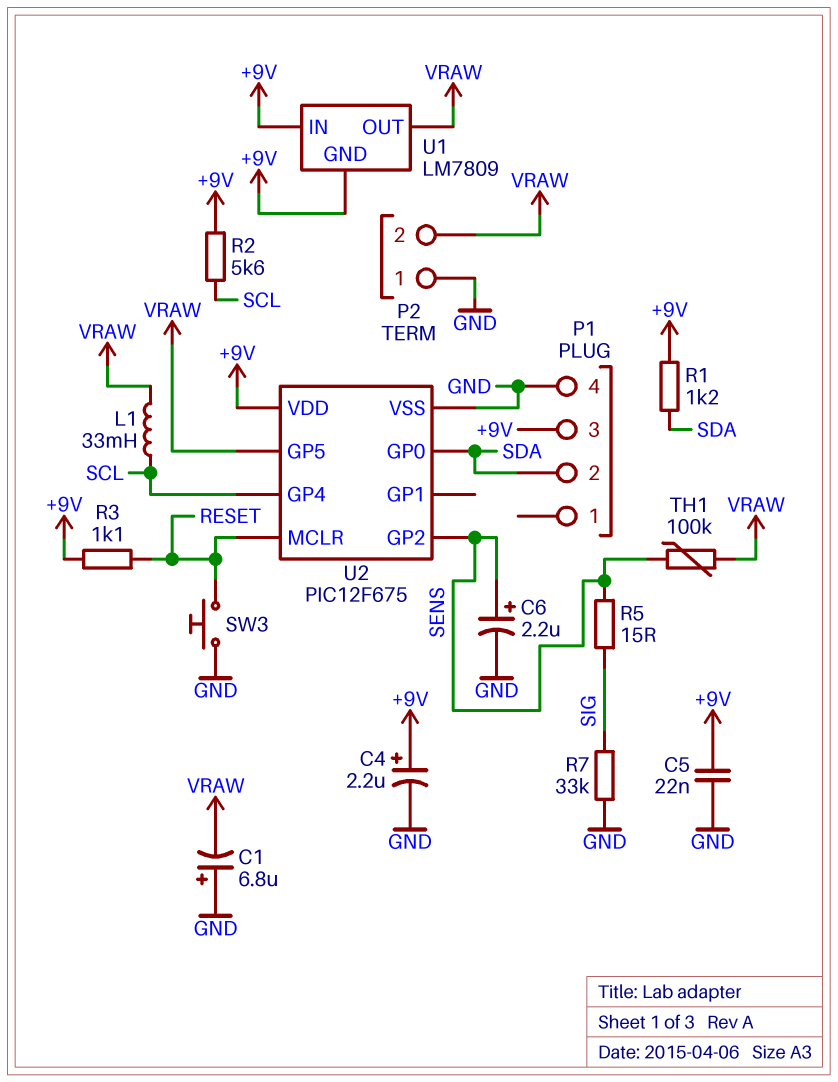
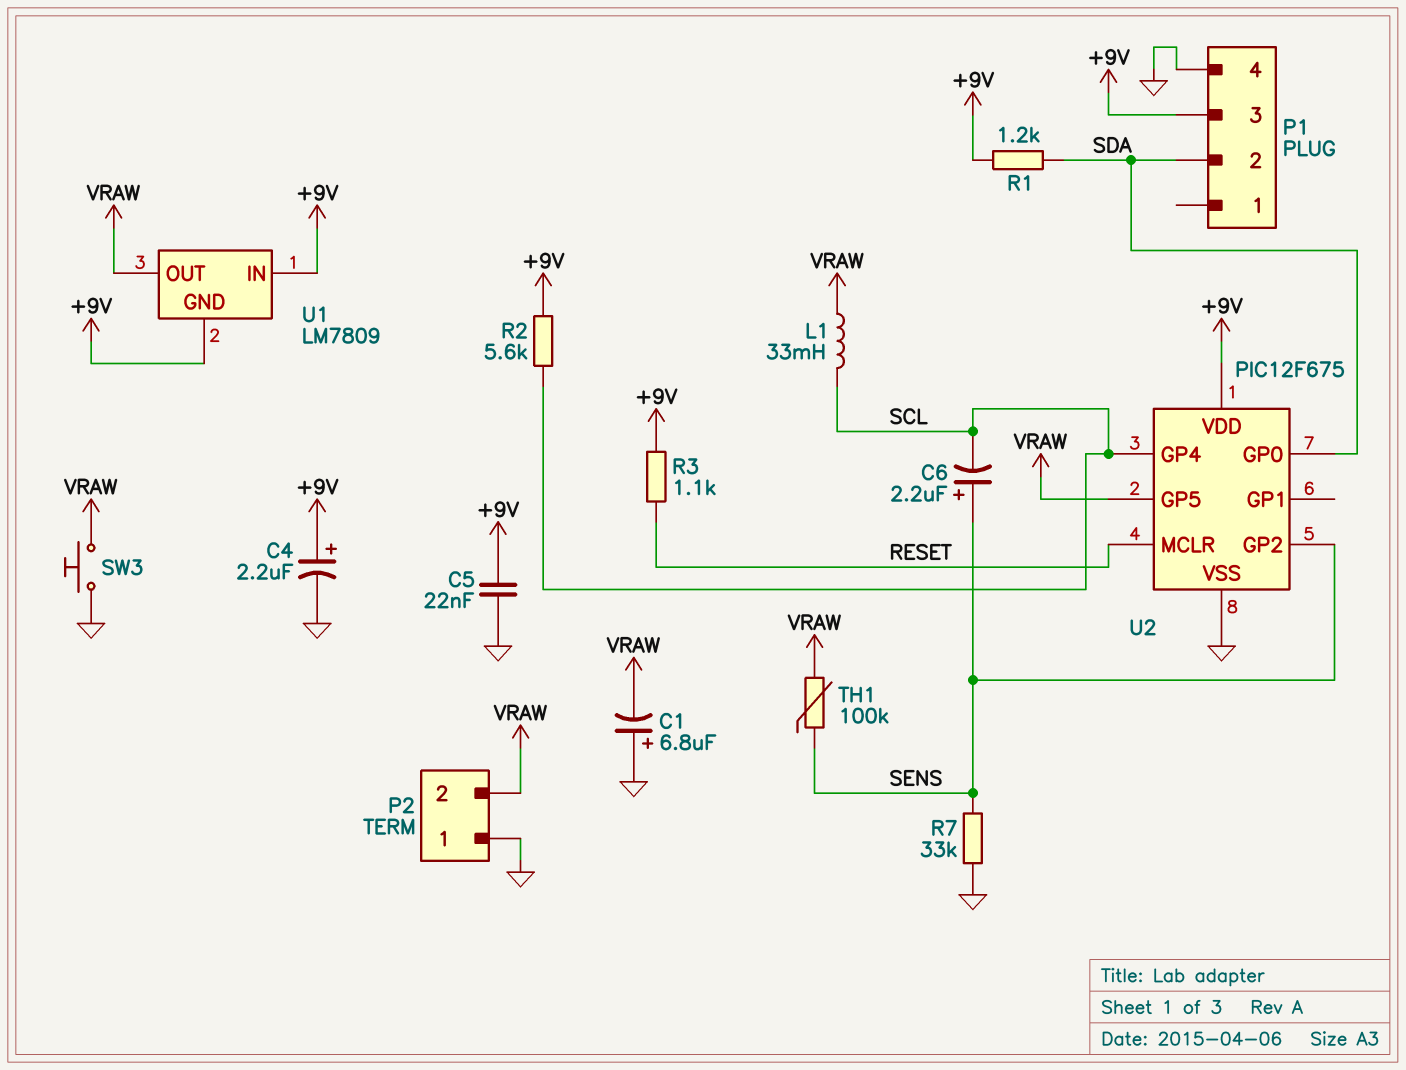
C6: 2.2uF (plus SENS, minus GND) -> 2.2uF (plus SENS, minus SCL)
R5: 15 (SENS, SIG) -> none
R7: 33k (GND, SIG) -> 33k (GND, SENS)
SW3: button (GND, RESET) -> button (GND, VRAW)

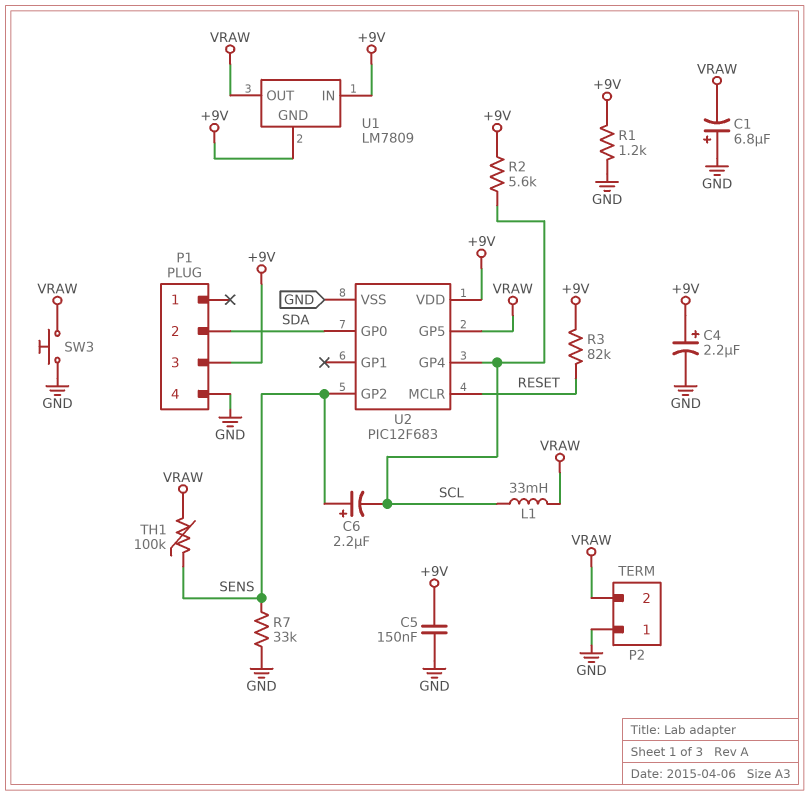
C5: 22nF (+9V, GND) -> 150nF (+9V, GND)
R1: 1.2k (+9V, SDA) -> 1.2k (+9V, GND)
R3: 1.1k (+9V, RESET) -> 82k (+9V, RESET)
U2: PIC12F675 -> PIC12F683

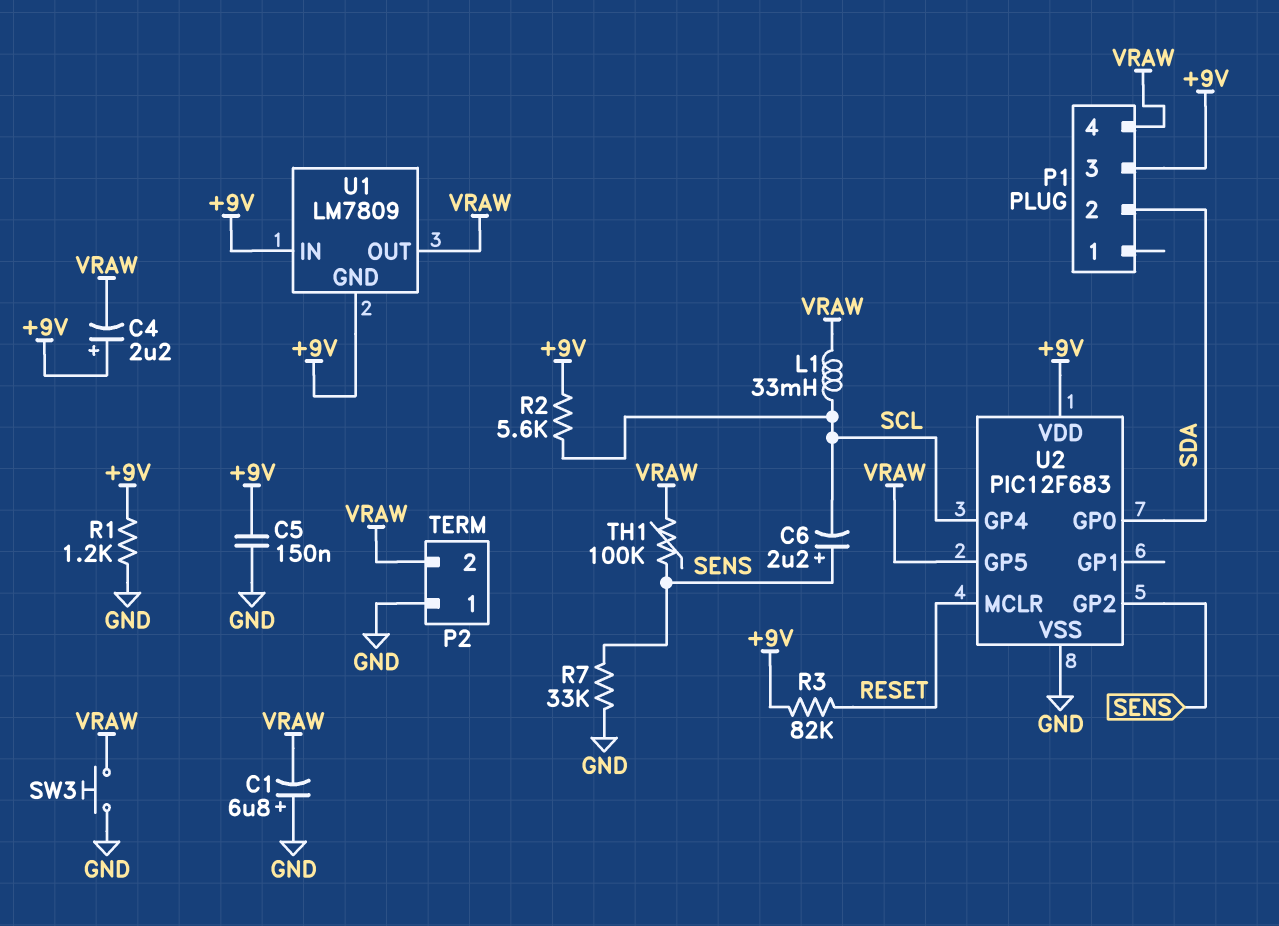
C4: 2.2uF (plus +9V, minus GND) -> 2.2uF (plus +9V, minus VRAW)
P1 pin 4: GND -> VRAW

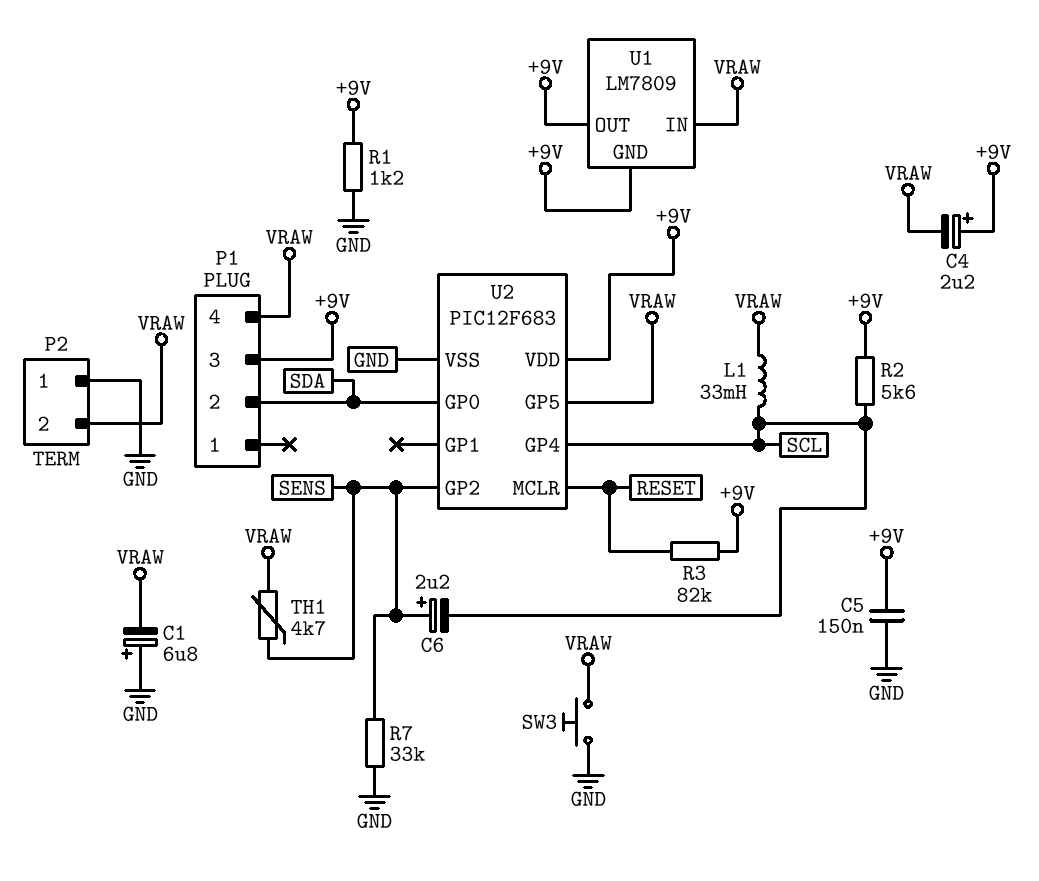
TH1: 100k (SENS, VRAW) -> 4.7k (SENS, VRAW)
U1 pin IN: +9V -> VRAW
U1 pin OUT: VRAW -> +9V

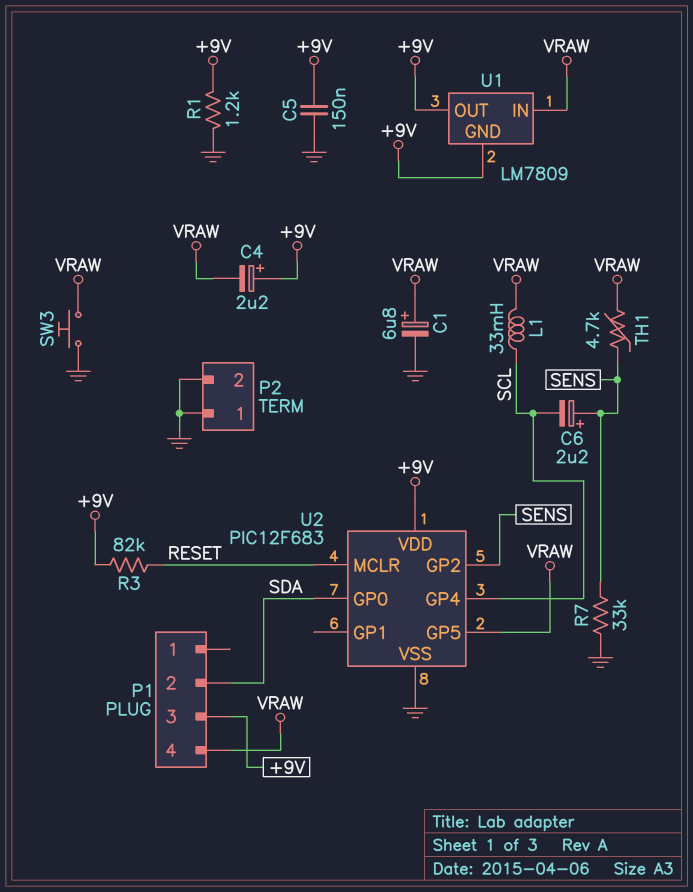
C1: 6.8uF (plus GND, minus VRAW) -> 6.8uF (plus VRAW, minus GND)
P2 pin 2: VRAW -> GND
R2: 5.6k (+9V, SCL) -> none

